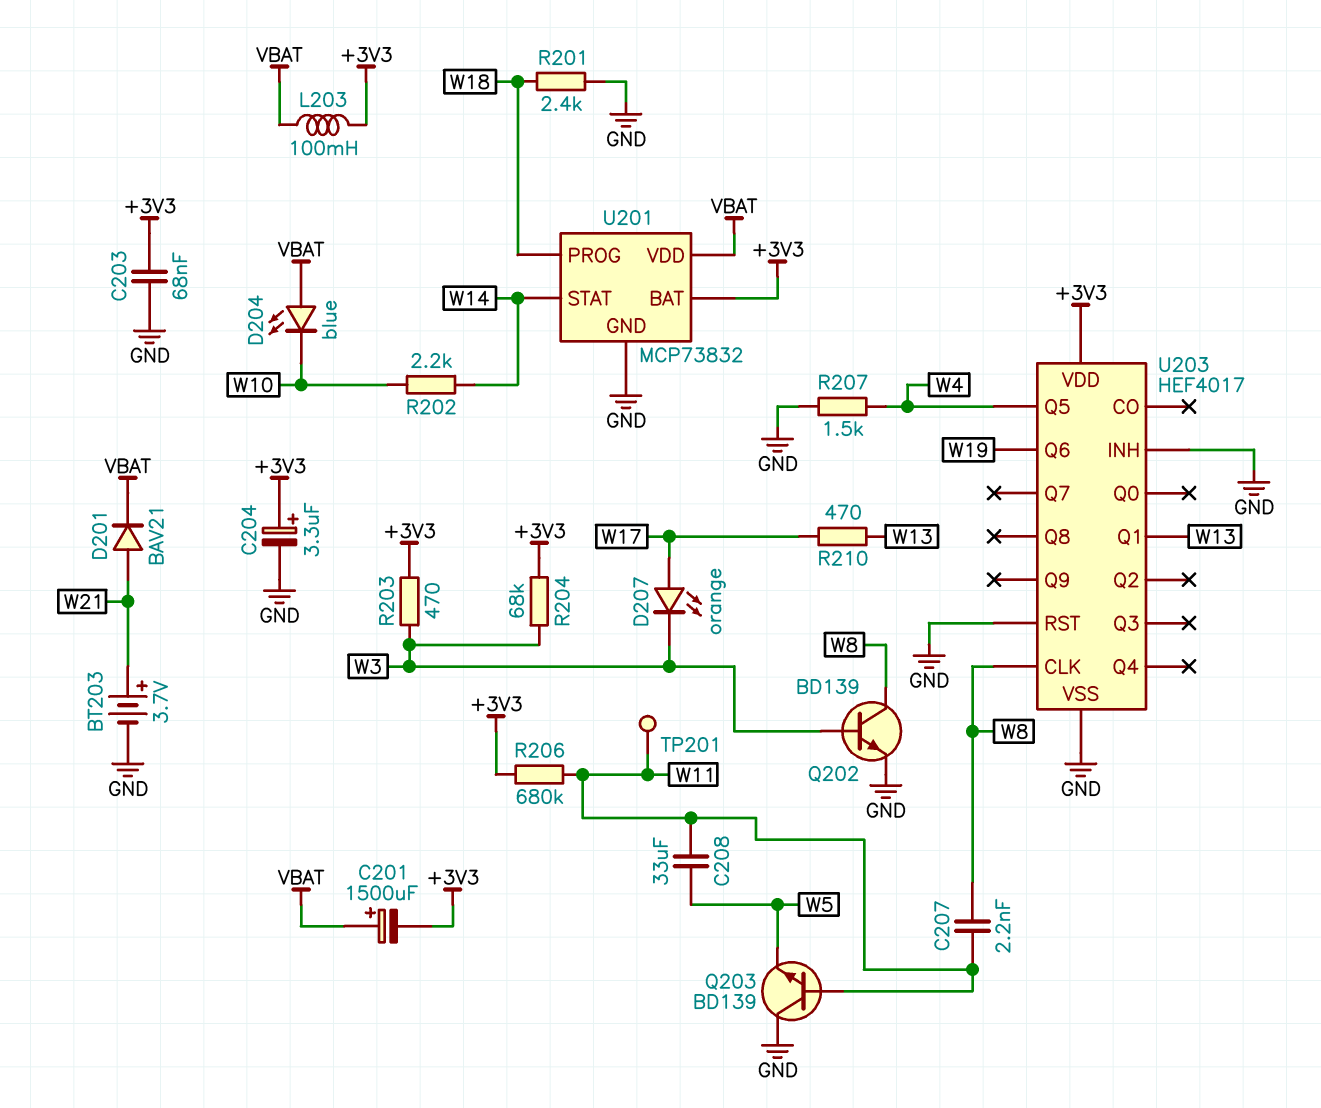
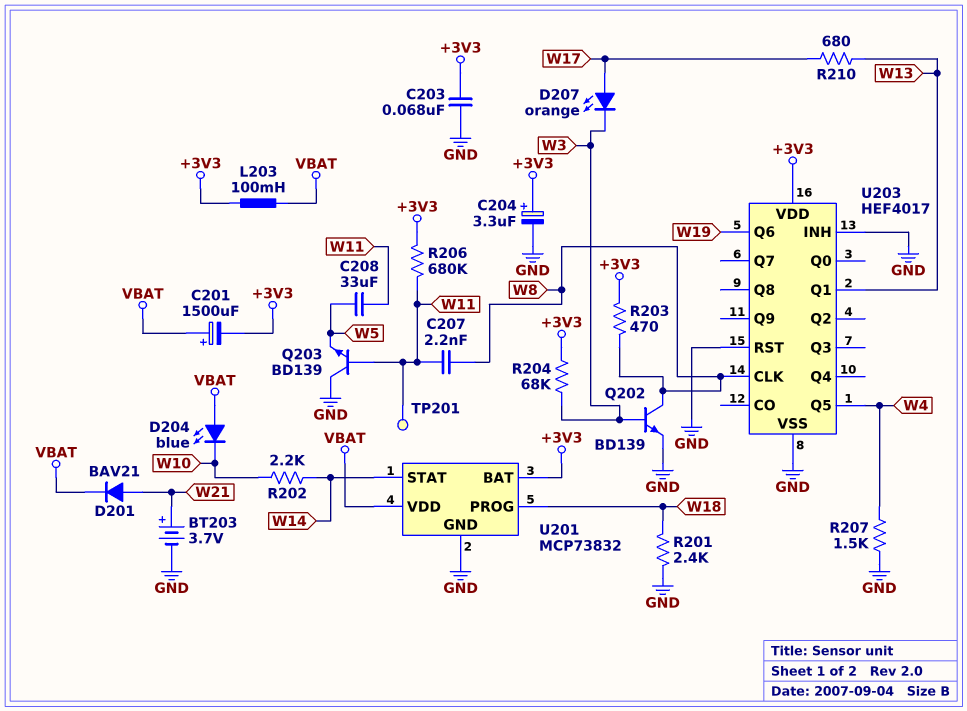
R203: 470 (+3V3, W3) -> 470 (+3V3, W8)
R210: 470 (W13, W17) -> 680 (W13, W17)

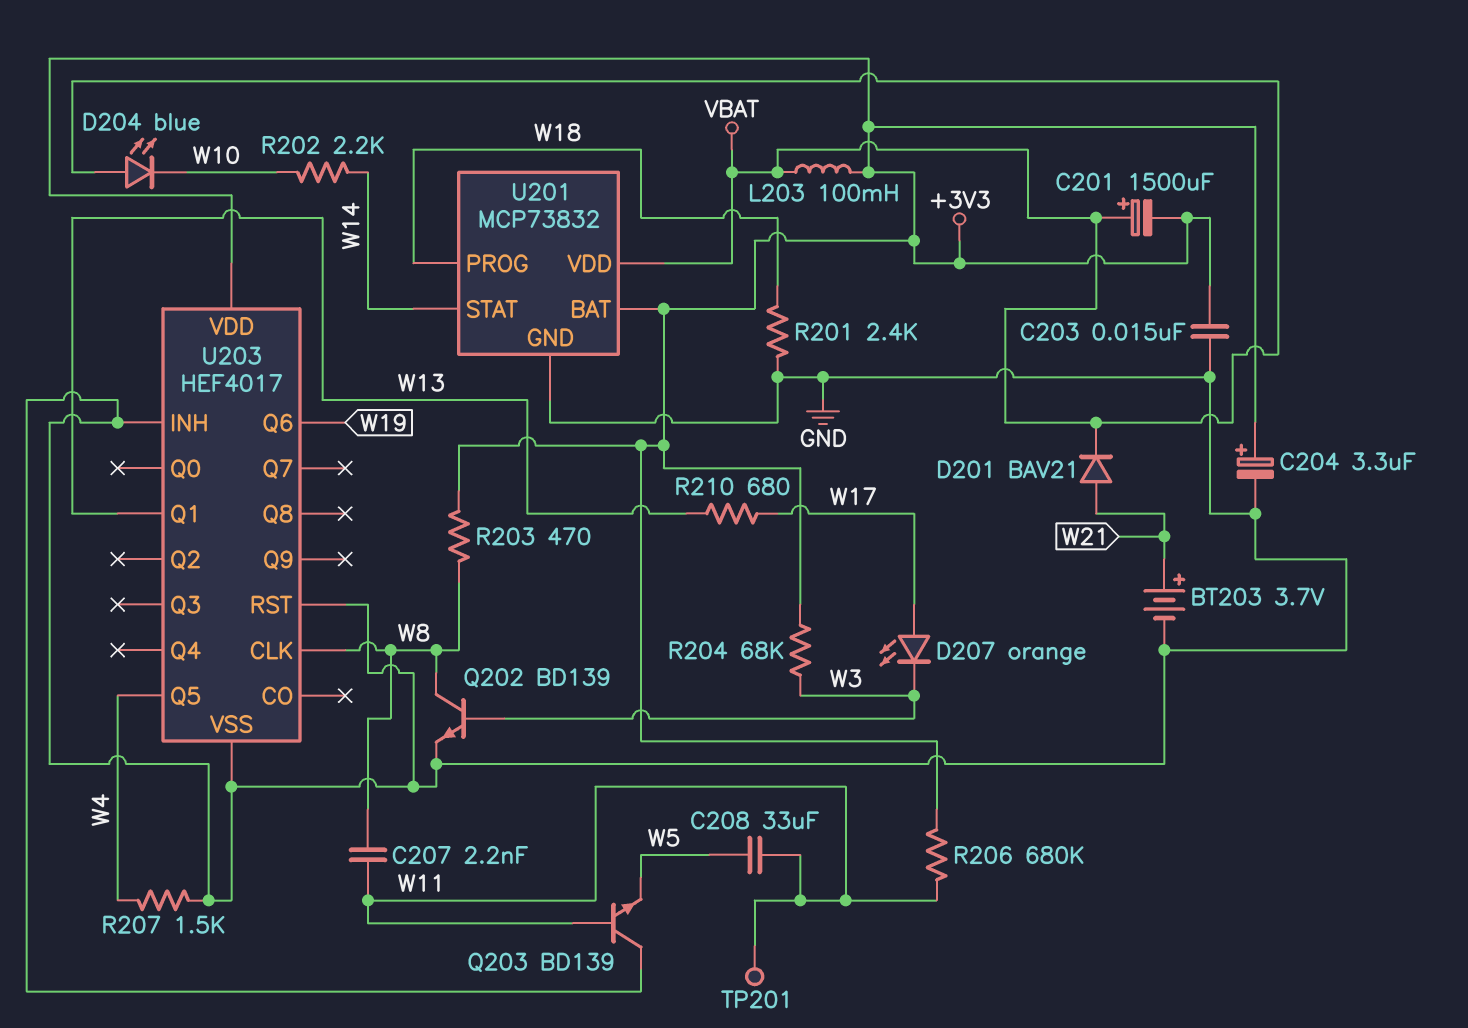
C203: 68nF (+3V3, GND) -> 15nF (+3V3, GND)

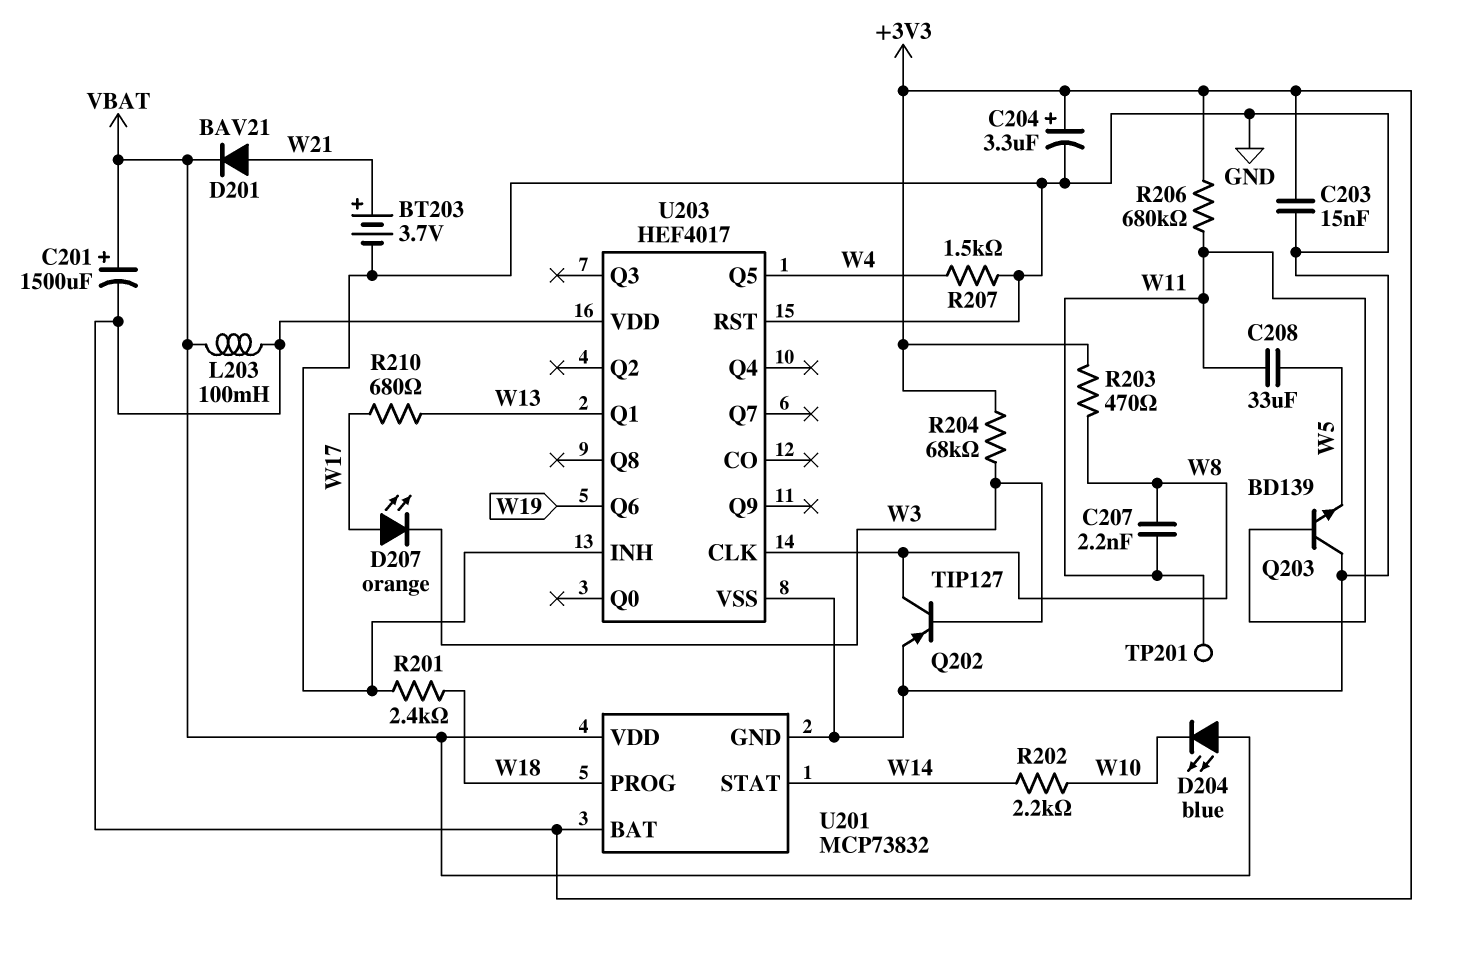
Q202: NPN BD139 (B W3, C W8, E GND) -> PNP TIP127 (B W3, C W8, E GND)

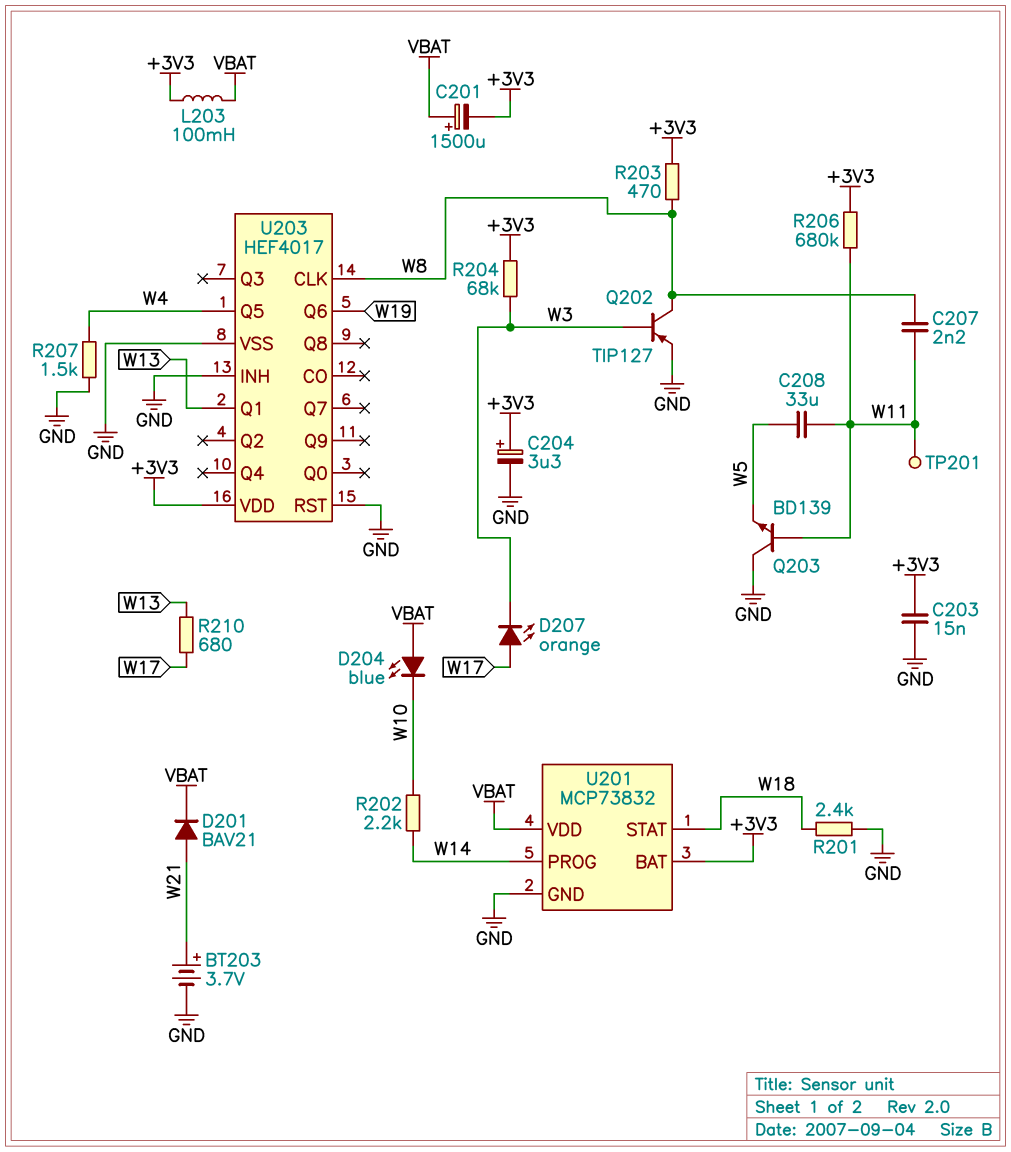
U201 pin PROG: W18 -> W14
U201 pin STAT: W14 -> W18

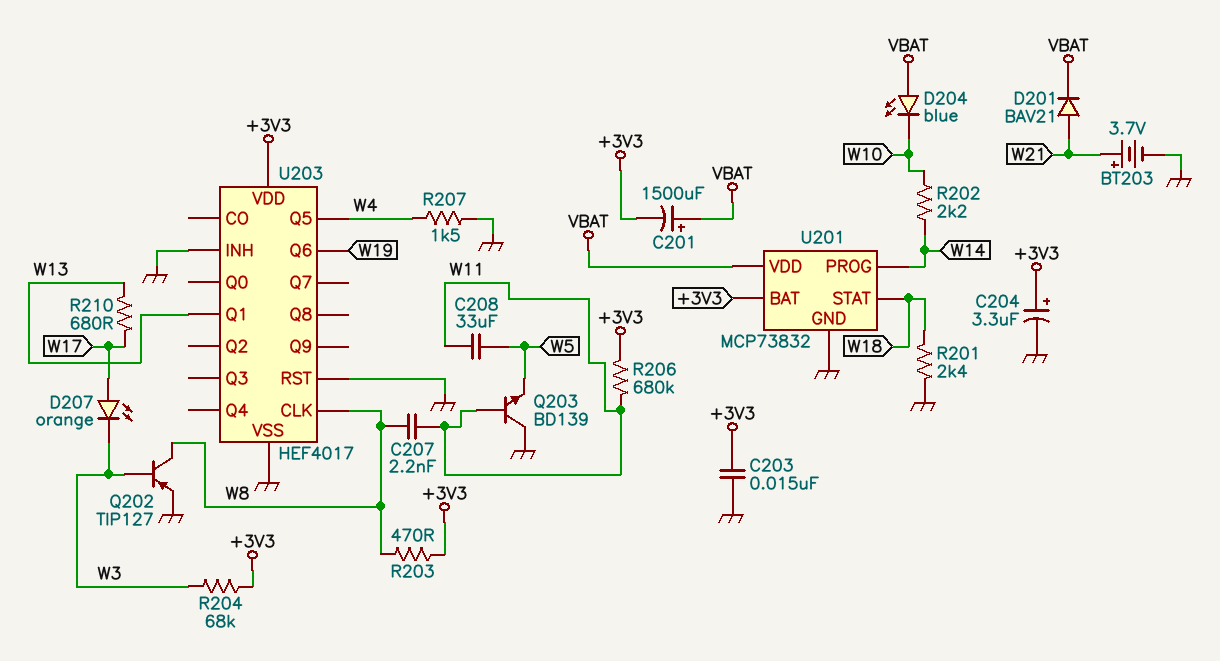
L203: 100mH (+3V3, VBAT) -> none
TP201: test point (W11) -> none

